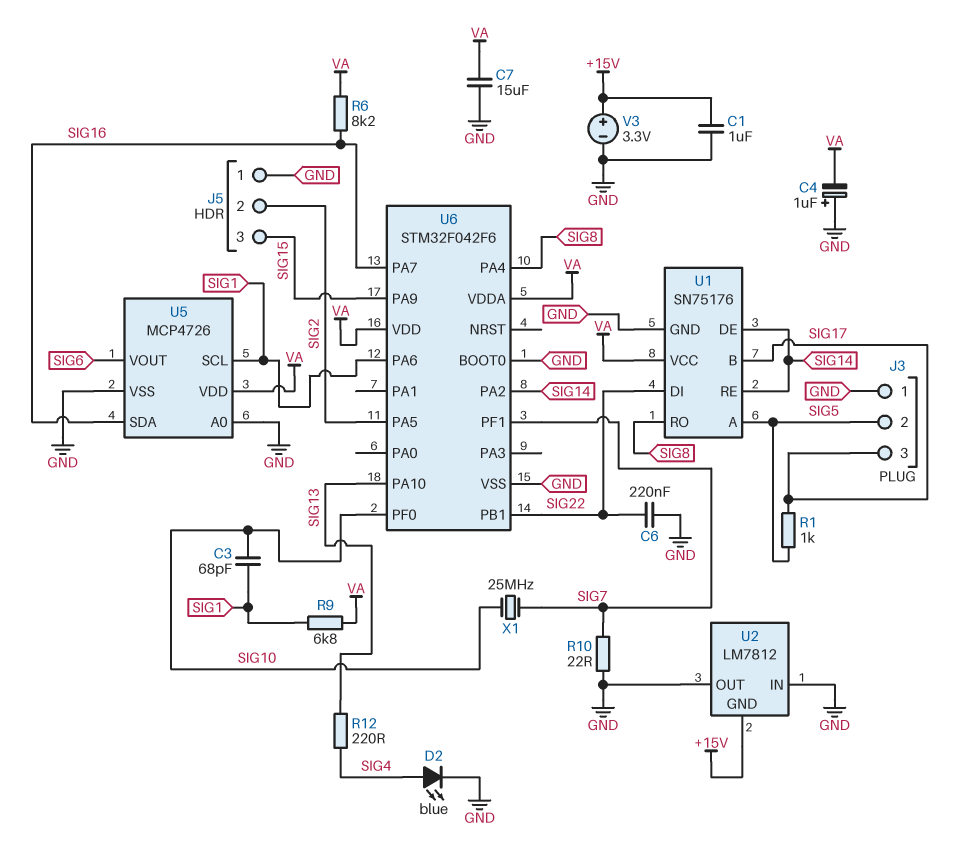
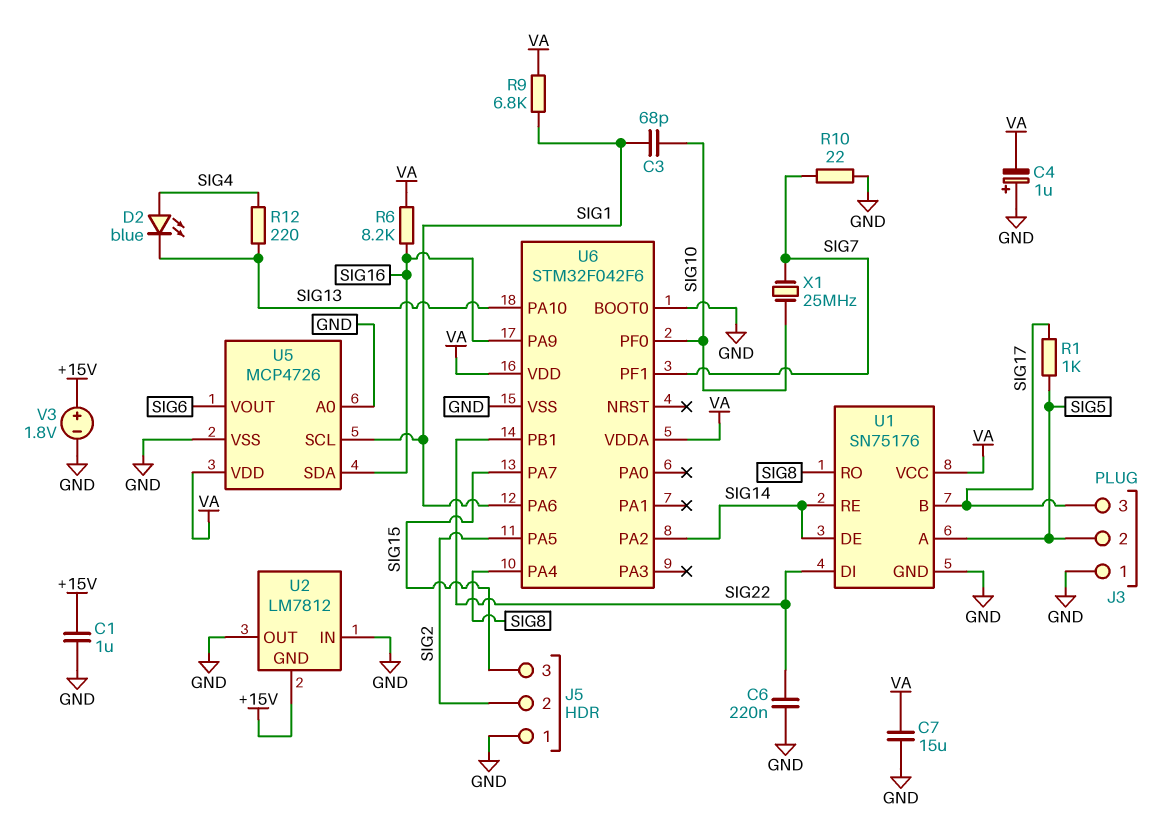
D2: LED blue (A SIG4, K GND) -> LED blue (A SIG4, K SIG13)
U6 pin PA7: SIG16 -> SIG15
U6 pin PA9: SIG15 -> SIG16
V3: 3.3V (plus +15V, minus GND) -> 1.8V (plus +15V, minus GND)

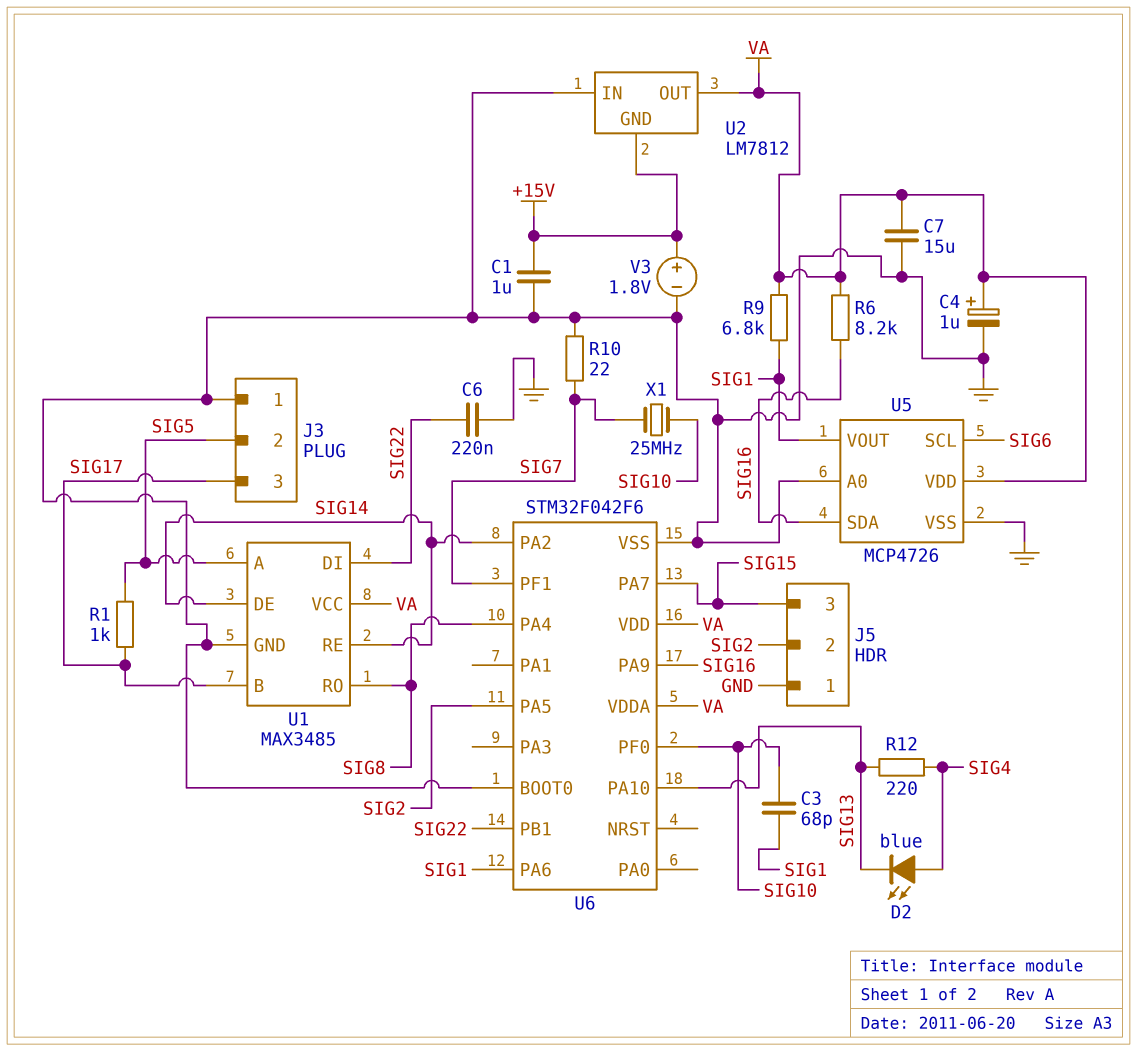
C4: 1uF (plus GND, minus VA) -> 1uF (plus VA, minus GND)
U1: SN75176 -> MAX3485
U2 pin OUT: GND -> VA
U5 pin SCL: SIG1 -> SIG6
U5 pin VOUT: SIG6 -> SIG1

